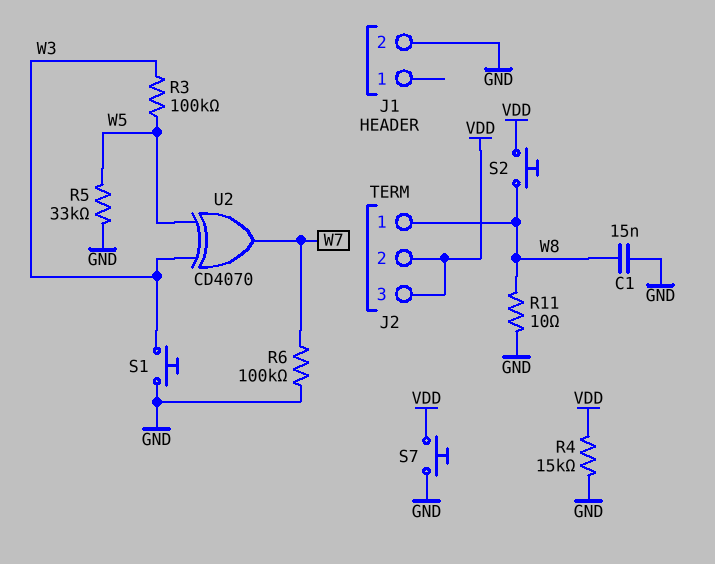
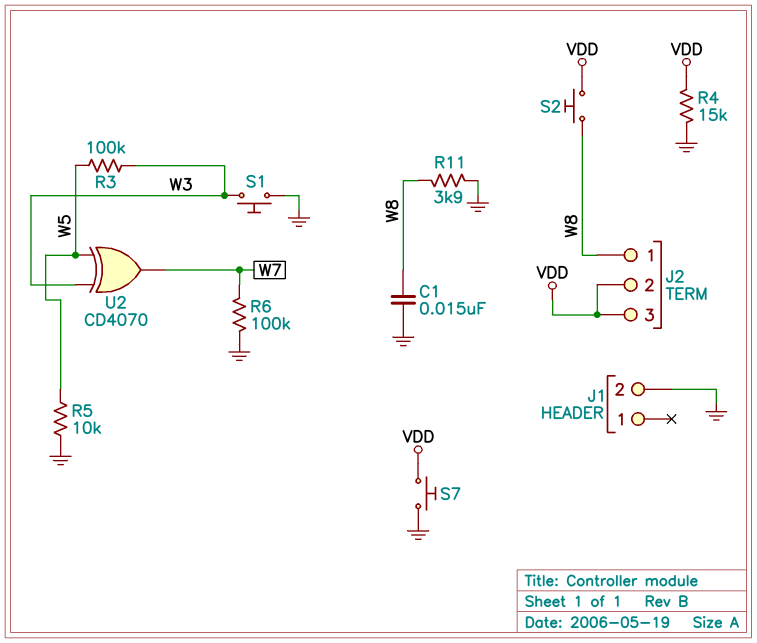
R5: 33k (GND, W5) -> 10k (GND, W5)
R11: 10 (GND, W8) -> 3.9k (GND, W8)

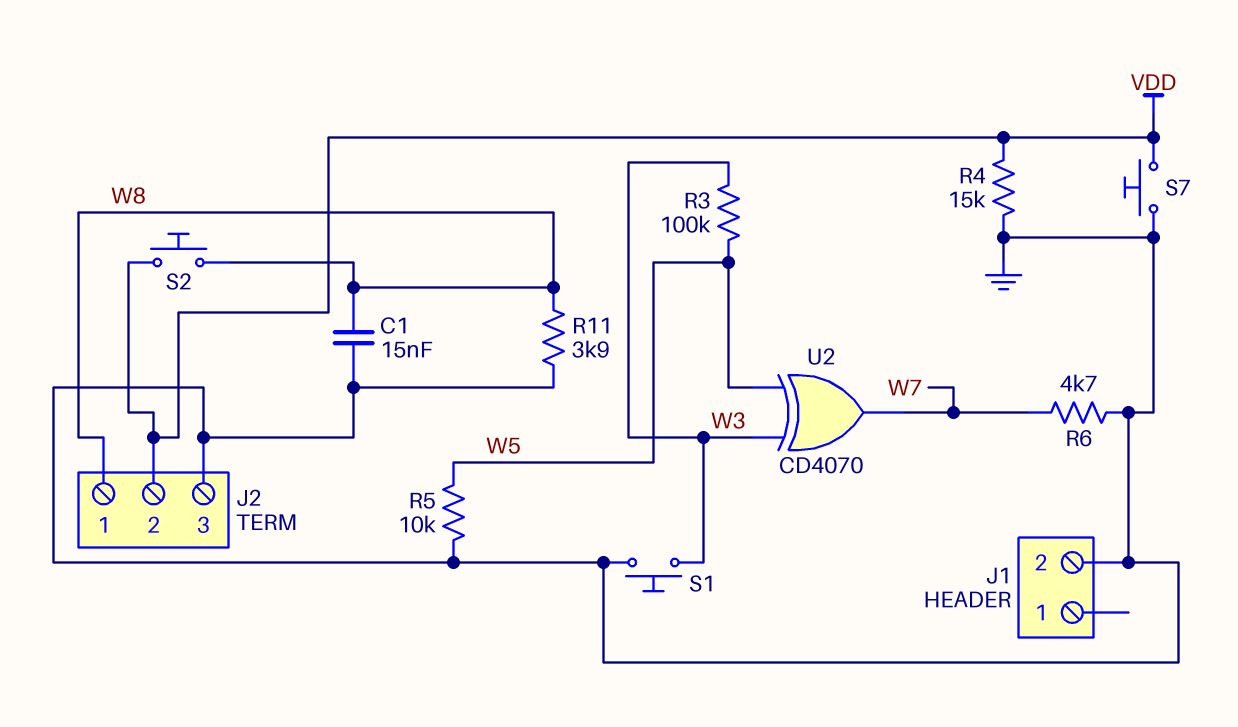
J2 pin 3: VDD -> GND
R6: 100k (GND, W7) -> 4.7k (GND, W7)

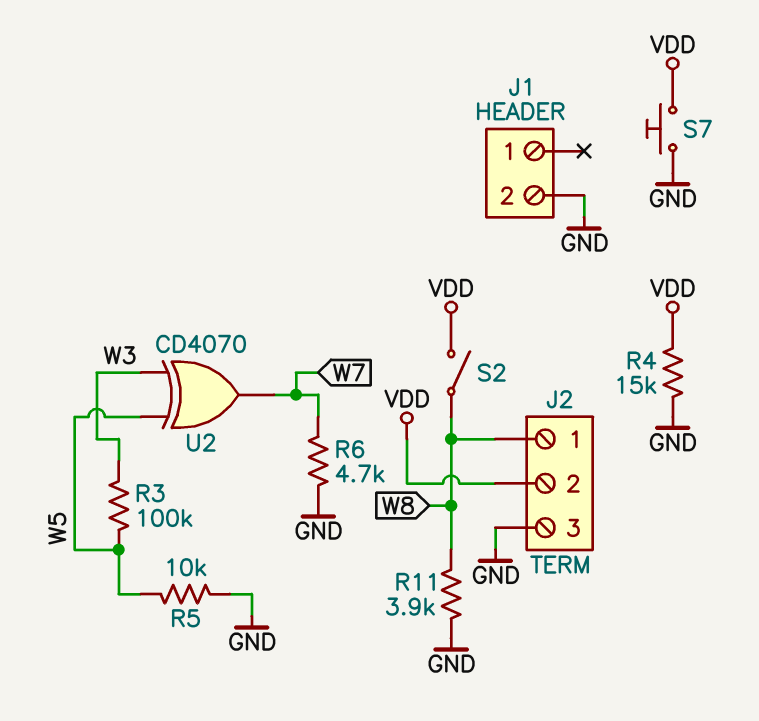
C1: 15nF (GND, W8) -> none
S1: button (GND, W3) -> none
S2: button (VDD, W8) -> switch (VDD, W8)

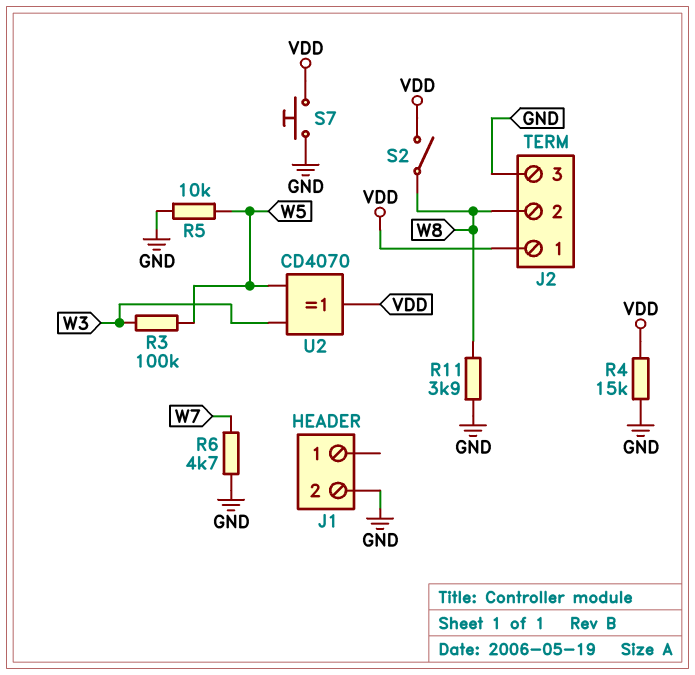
J2 pin 1: W8 -> VDD
J2 pin 2: VDD -> W8
U2: XOR CD4070 (in W3, in W5, out W7) -> XOR CD4070 (in W3, in W5, out VDD)

